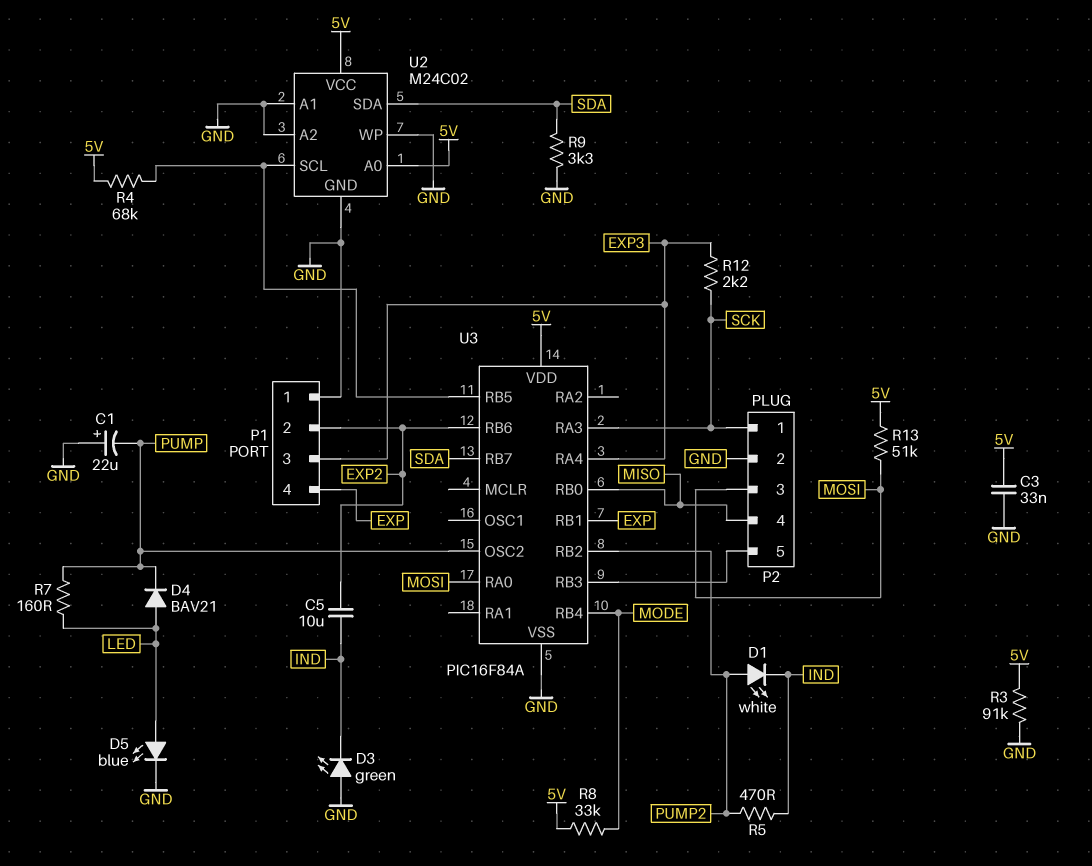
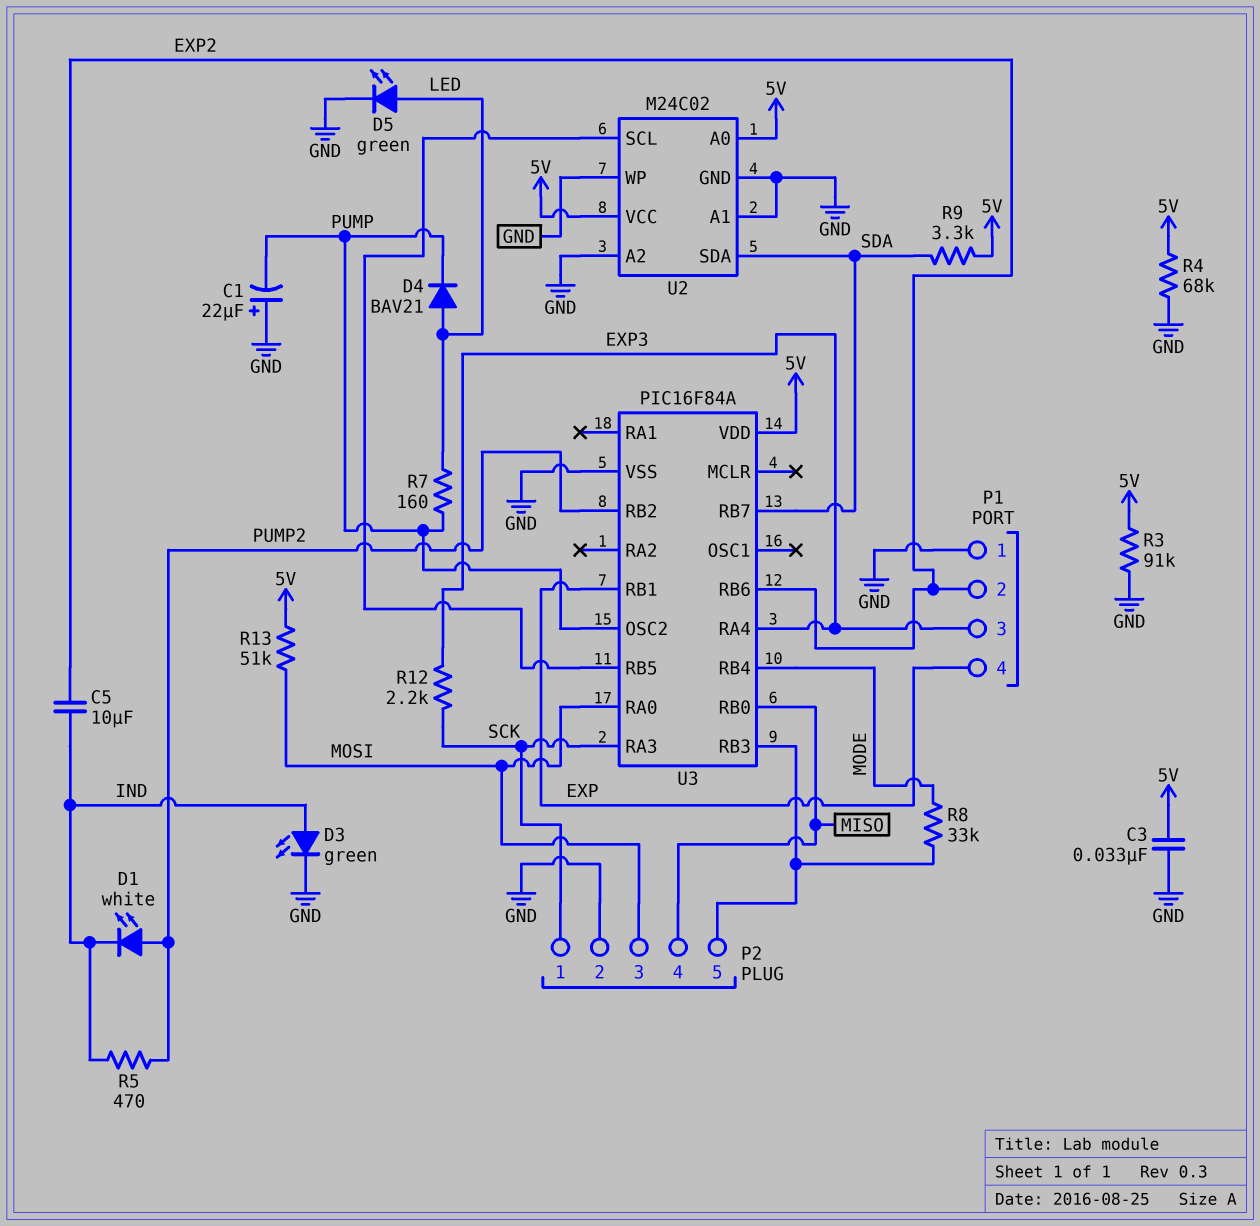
D3: LED green (A GND, K IND) -> LED green (A IND, K GND)
D5: LED blue (A LED, K GND) -> LED green (A LED, K GND)
R4: 68k (5V, U2/SCL) -> 68k (5V, GND)
R8: 33k (5V, MODE) -> 33k (MODE, P2/5)
R9: 3.3k (GND, SDA) -> 3.3k (5V, SDA)

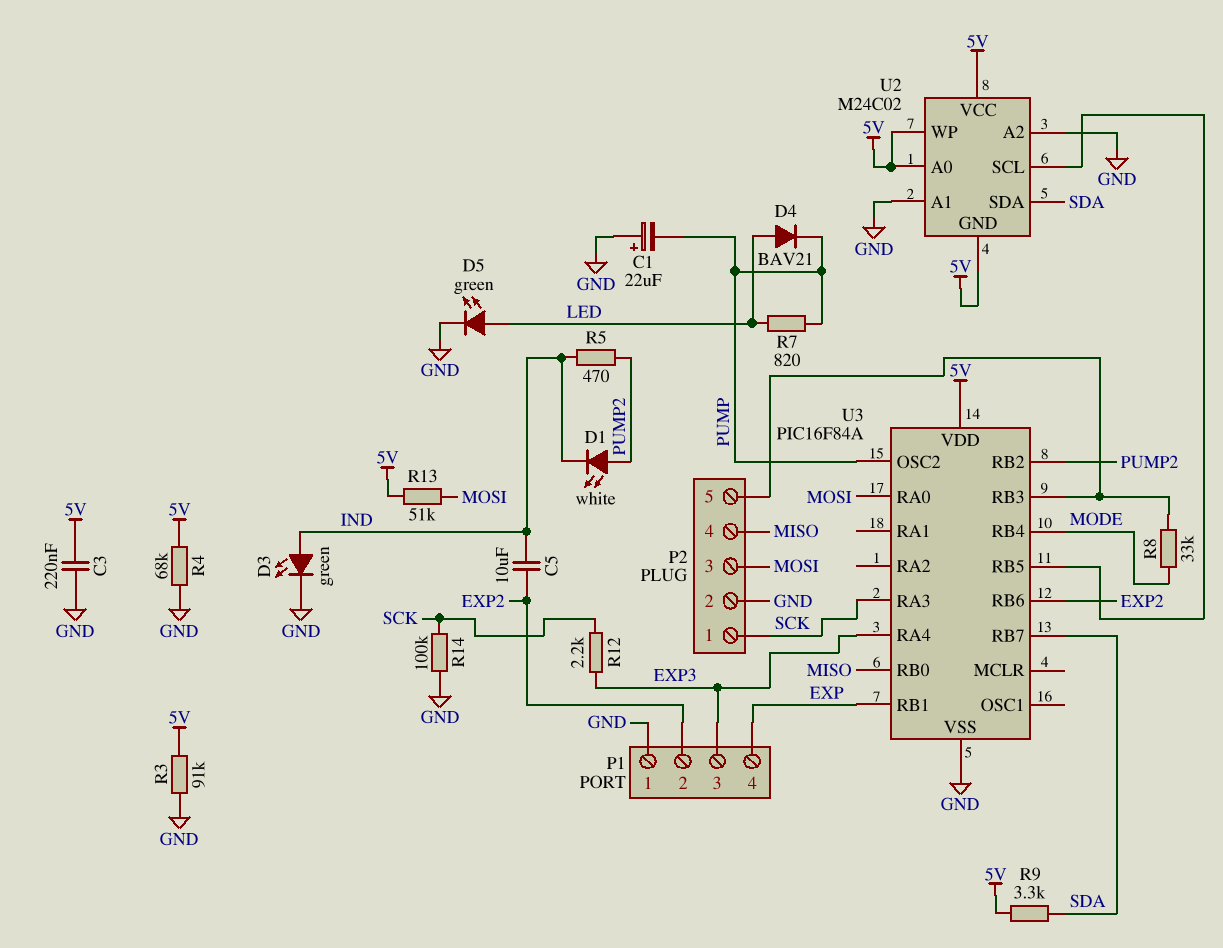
C3: 33nF (5V, GND) -> 220nF (5V, GND)
R7: 160 (LED, PUMP) -> 820 (LED, PUMP)
R14: none -> 100k (GND, SCK)
U2 pin GND: GND -> 5V
U2 pin WP: GND -> 5V

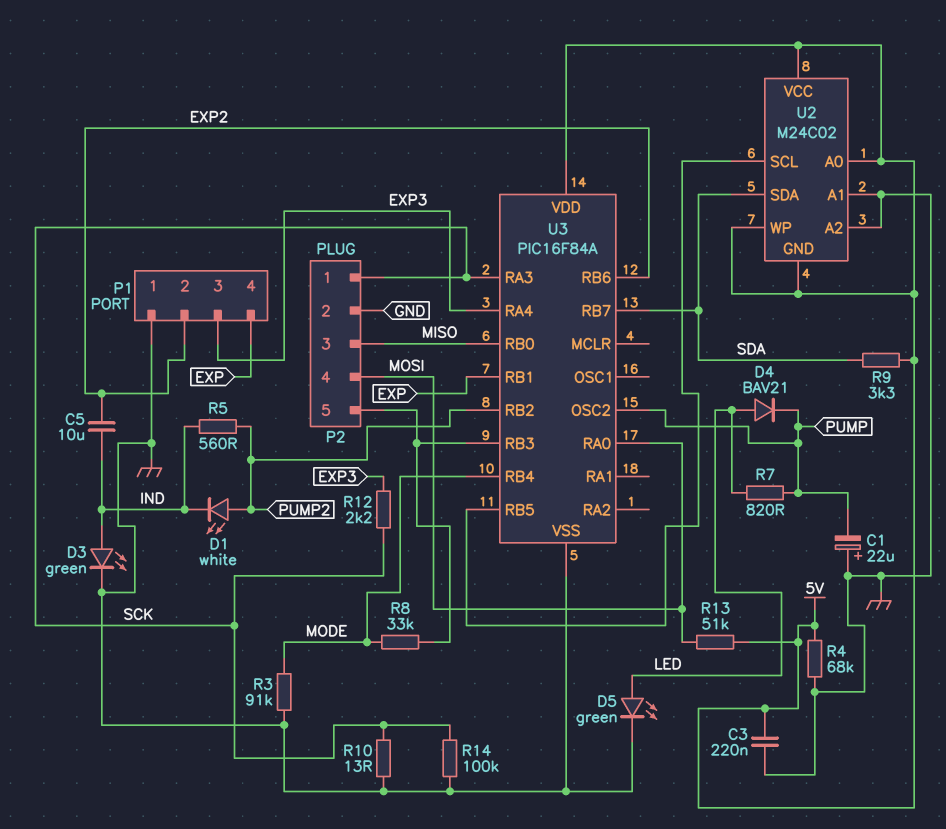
P2 pin 3: MOSI -> MISO
P2 pin 4: MISO -> MOSI
R3: 91k (5V, GND) -> 91k (GND, MODE)
R5: 470 (IND, PUMP2) -> 560 (IND, PUMP2)
R10: none -> 13 (GND, SCK)

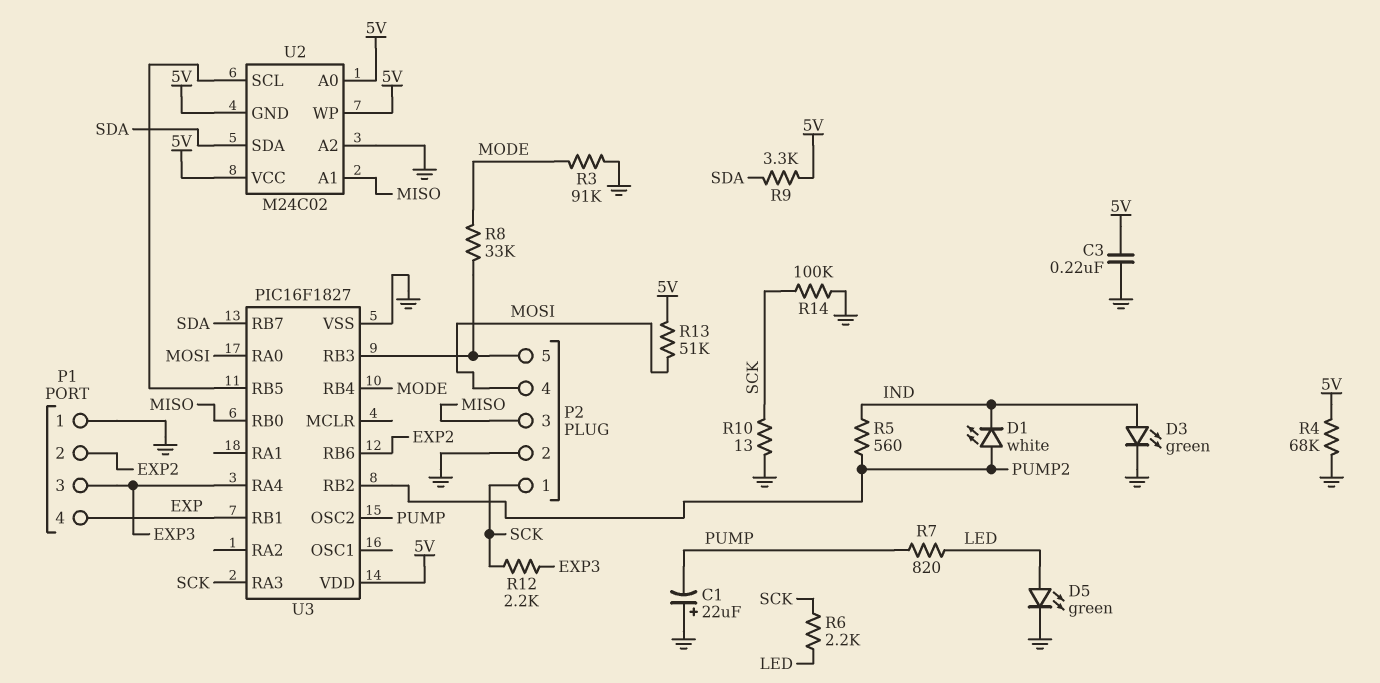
C5: 10uF (EXP2, IND) -> none
D4: diode BAV21 (A LED, K PUMP) -> none
R6: none -> 2.2k (LED, SCK)
U2 pin A1: GND -> MISO
U3: PIC16F84A -> PIC16F1827

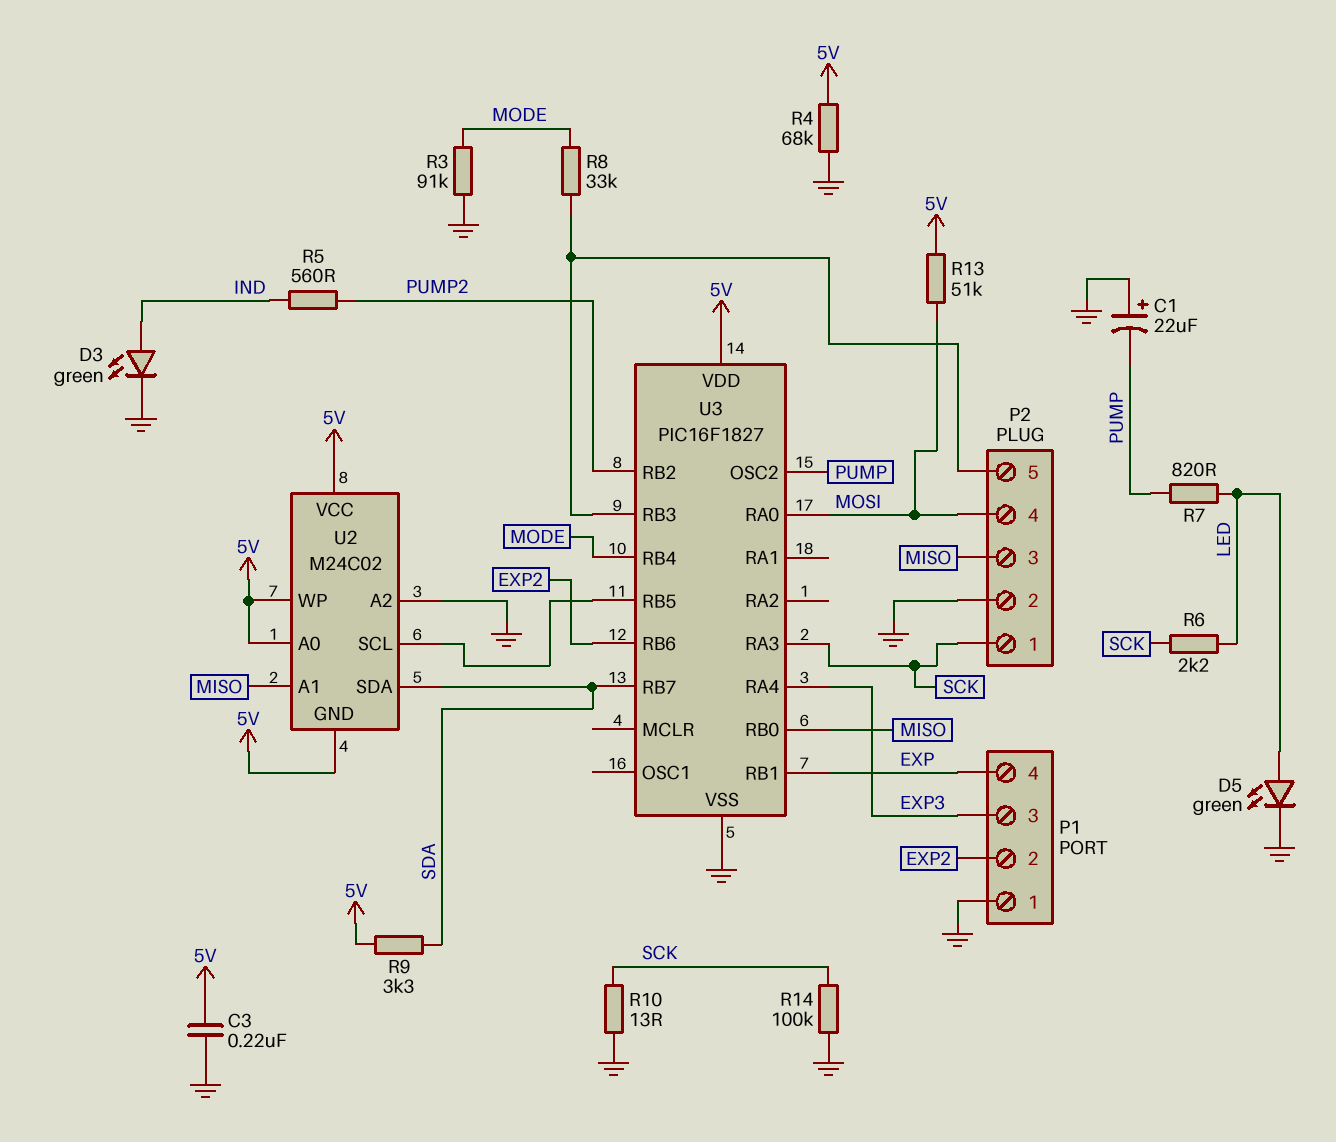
D1: LED white (A PUMP2, K IND) -> none
R12: 2.2k (EXP3, SCK) -> none

